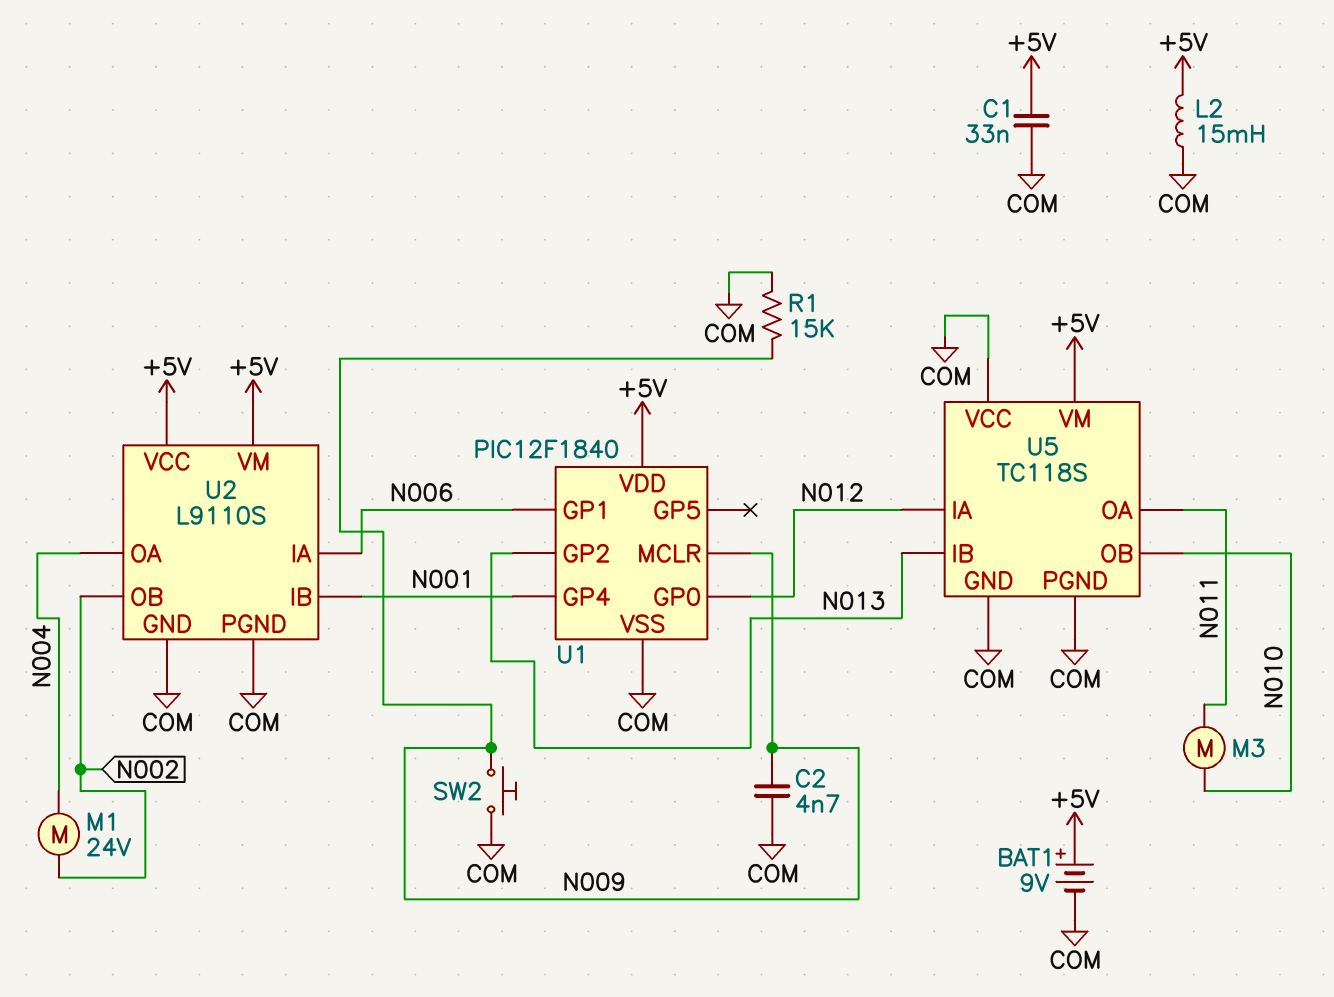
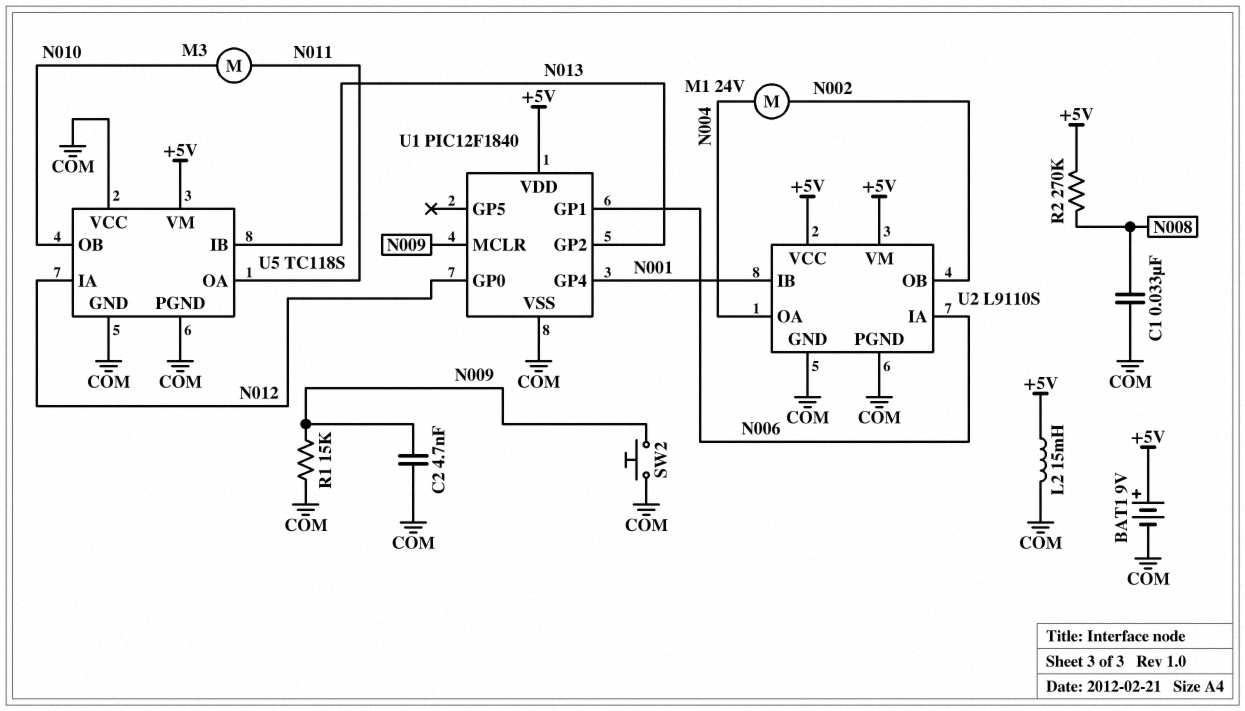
C1: 33nF (+5V, COM) -> 33nF (COM, N008)
R2: none -> 270k (+5V, N008)

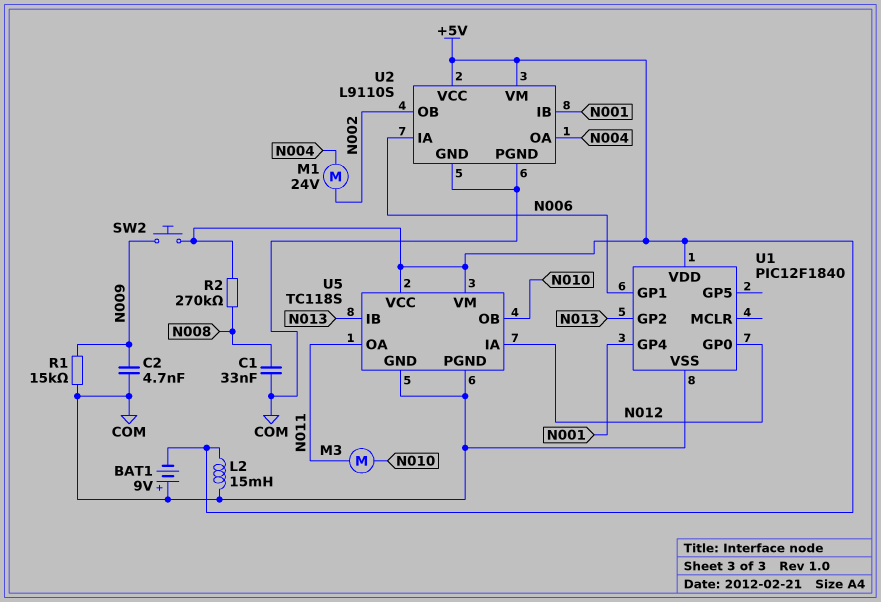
BAT1: 9V (plus +5V, minus COM) -> 9V (plus COM, minus +5V)
SW2: button (COM, N009) -> button (+5V, N009)
U1 pin MCLR: N009 -> none
U5 pin VCC: COM -> +5V

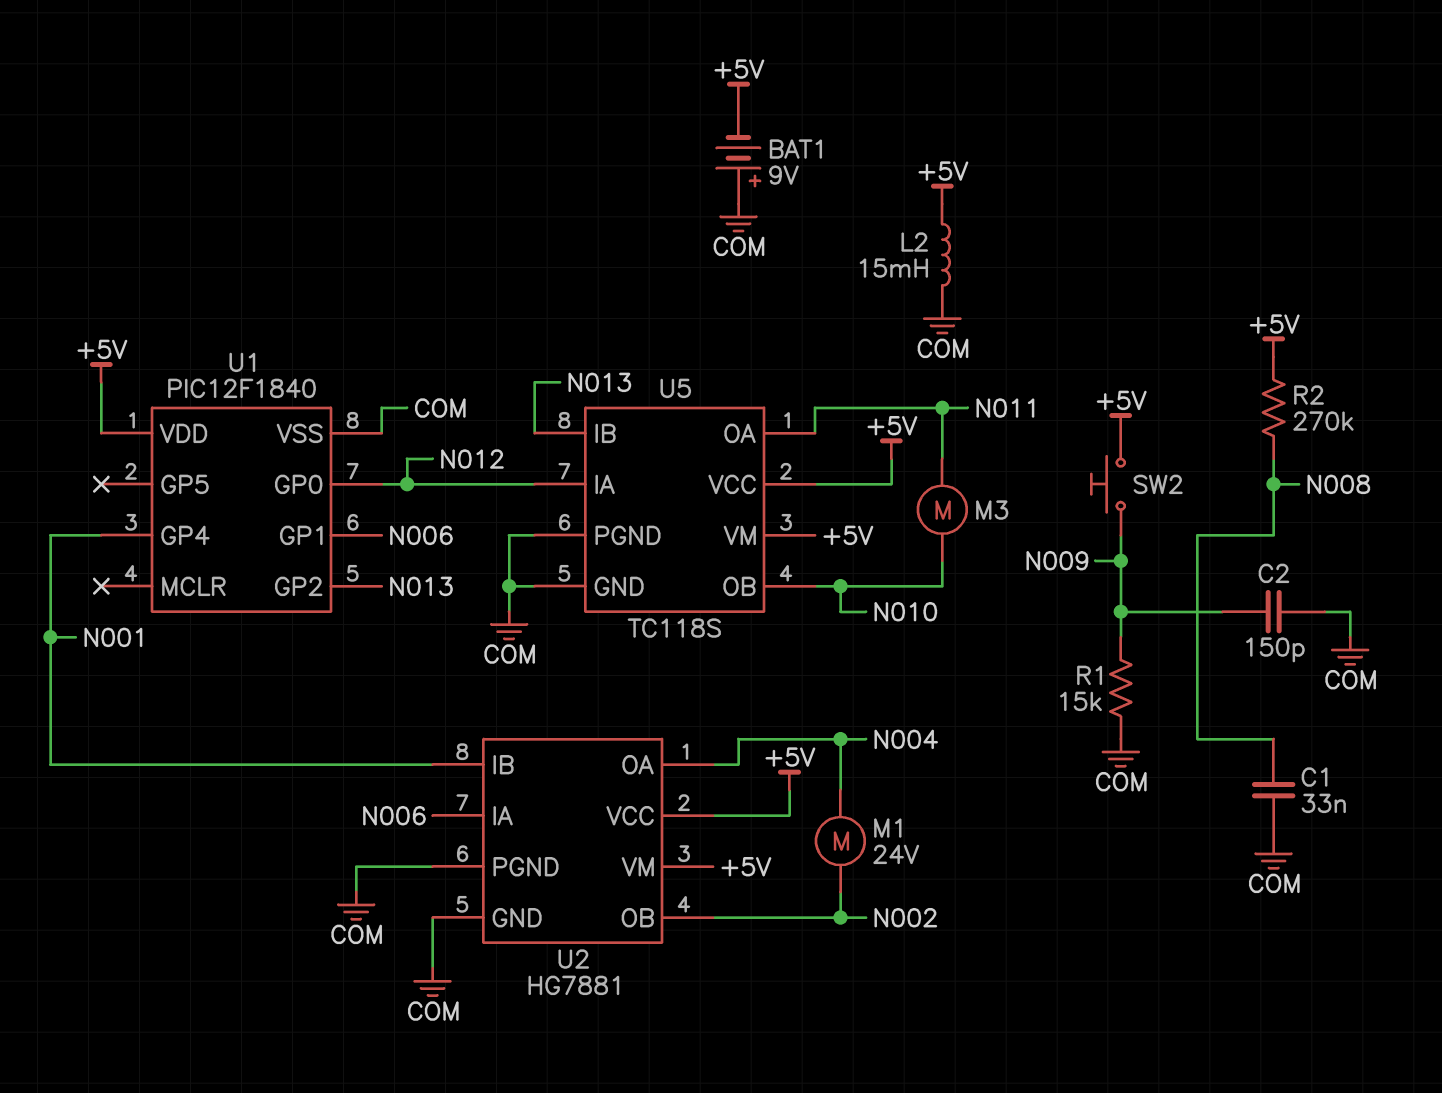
C2: 4.7nF (COM, N009) -> 150pF (COM, N009)
U2: L9110S -> HG7881

